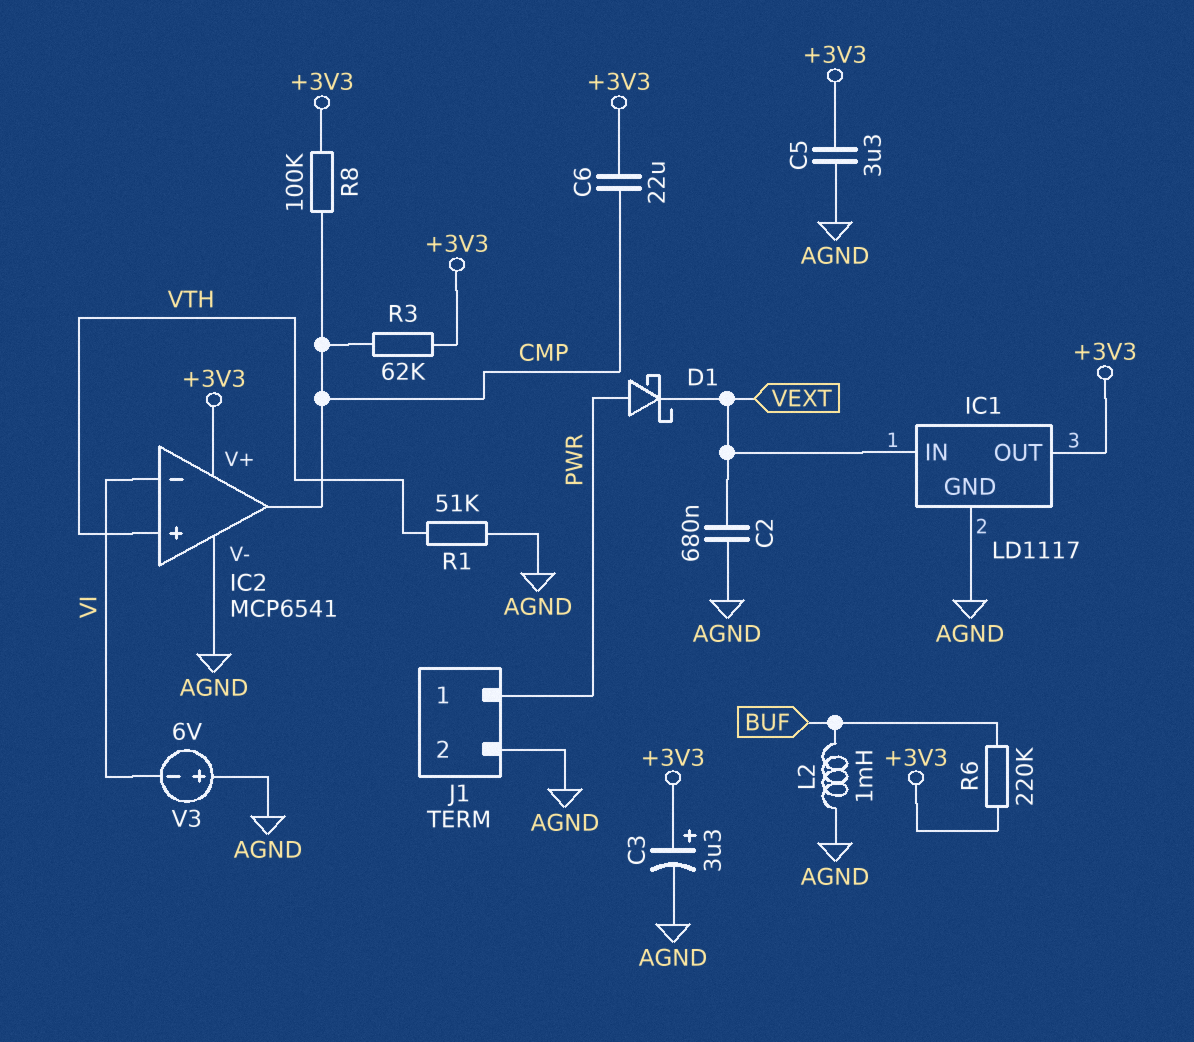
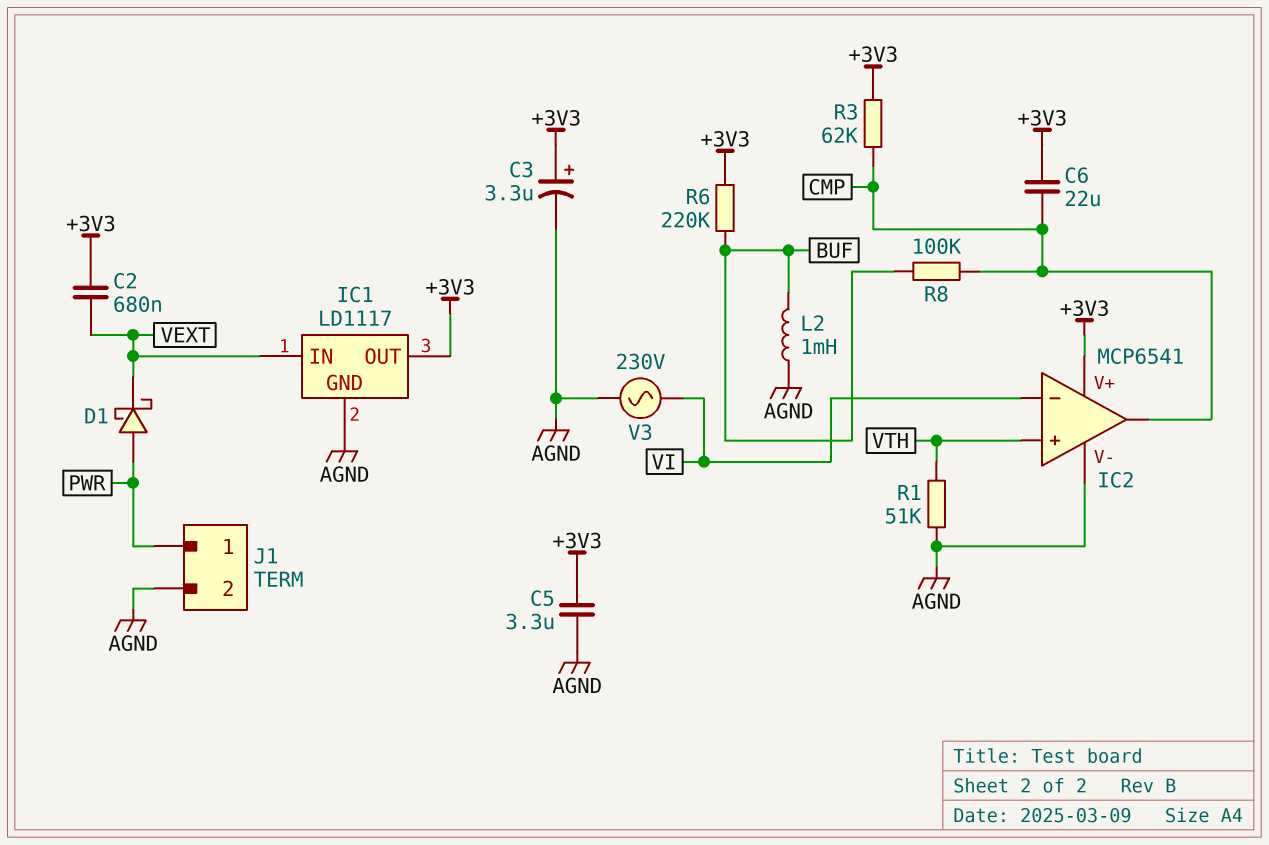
C2: 680nF (AGND, VEXT) -> 680nF (+3V3, VEXT)
R8: 100k (+3V3, CMP) -> 100k (BUF, CMP)
V3: 6V (plus AGND, minus VI) -> AC 230V (AGND, VI)

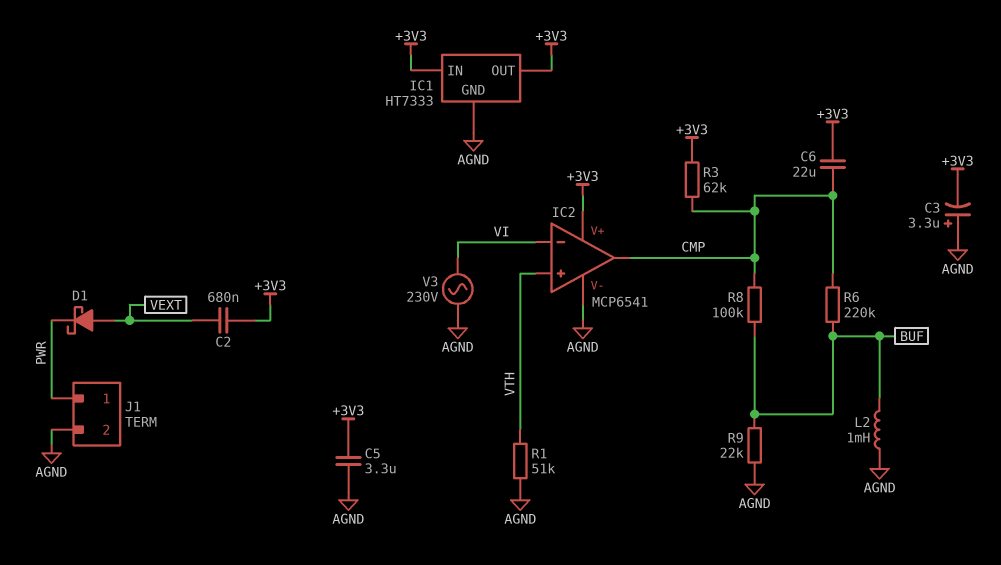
C3: 3.3uF (plus +3V3, minus AGND) -> 3.3uF (plus AGND, minus +3V3)
D1: schottky (A PWR, K VEXT) -> schottky (A VEXT, K PWR)
IC1: LD1117 -> HT7333
IC1 pin IN: VEXT -> +3V3
R6: 220k (+3V3, BUF) -> 220k (BUF, CMP)
R9: none -> 22k (AGND, BUF)

